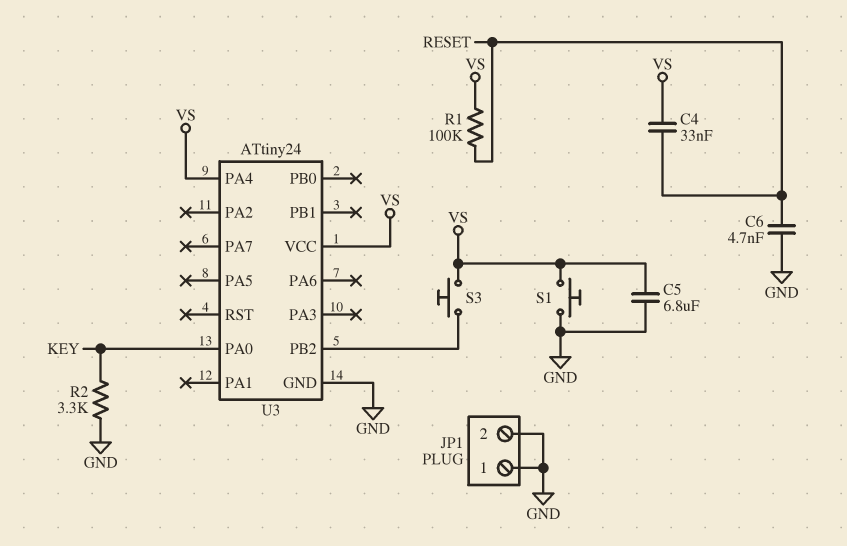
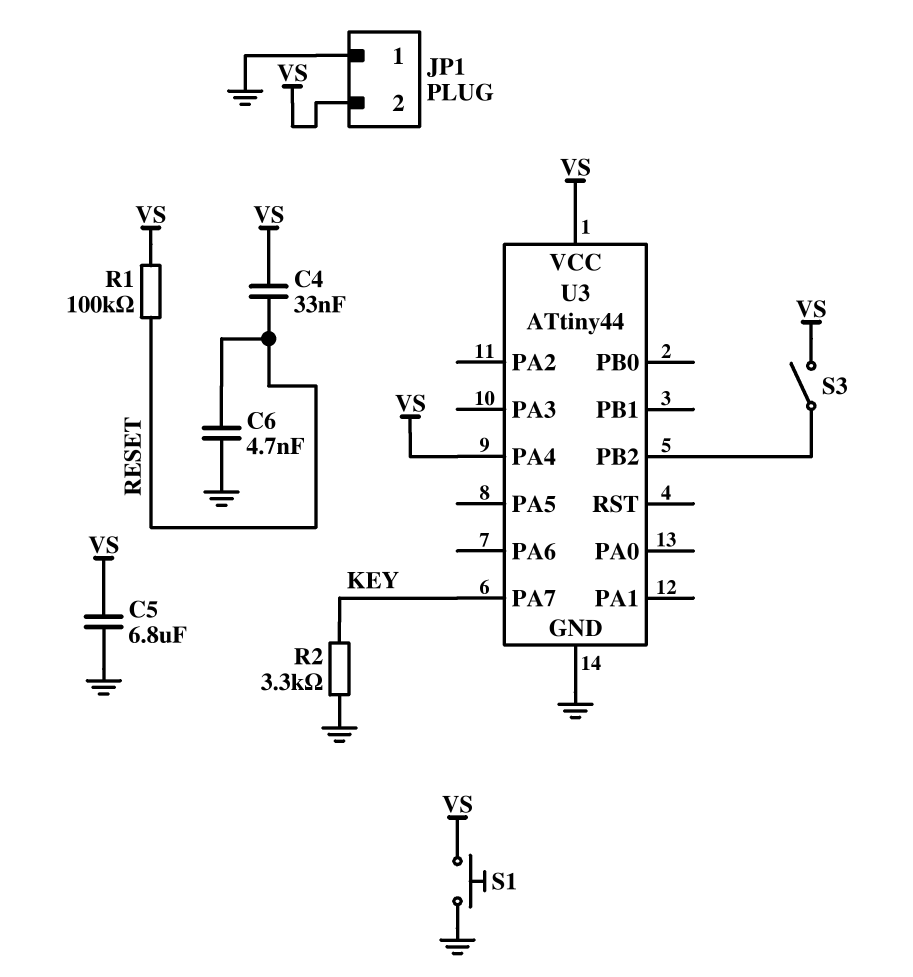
JP1 pin 2: GND -> VS
S3: button (U3/PB2, VS) -> switch (U3/PB2, VS)
U3: ATtiny24 -> ATtiny44
U3 pin PA0: KEY -> none
U3 pin PA7: none -> KEY

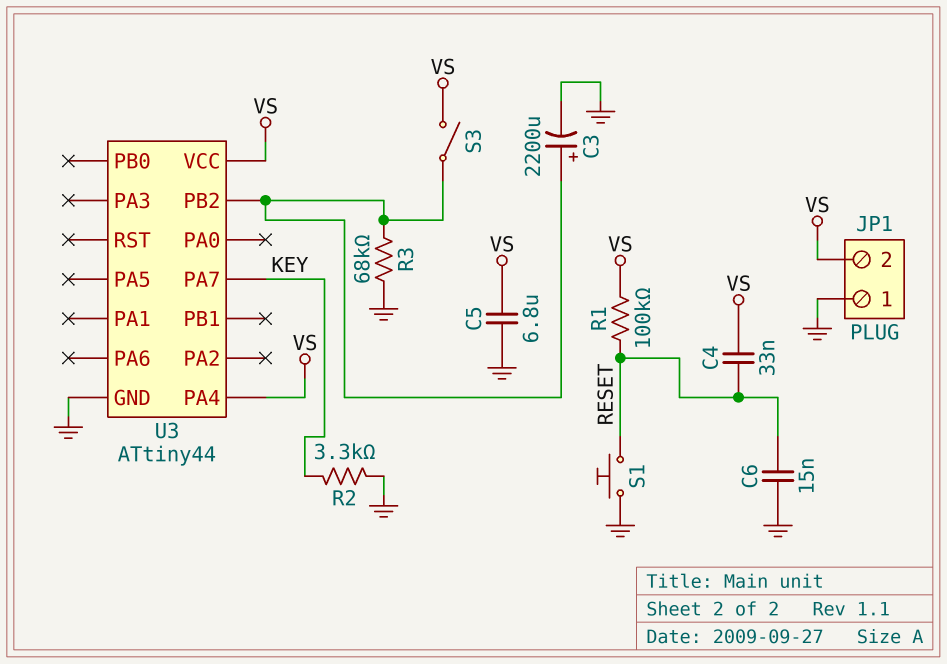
C3: none -> 2200uF (plus U3/PB2, minus GND)
C6: 4.7nF (GND, RESET) -> 15nF (GND, RESET)
R3: none -> 68k (GND, U3/PB2)
S1: button (GND, VS) -> button (GND, RESET)

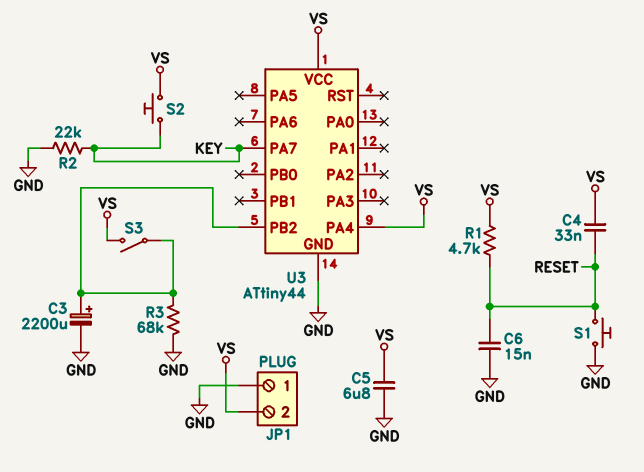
R1: 100k (RESET, VS) -> 4.7k (RESET, VS)
R2: 3.3k (GND, KEY) -> 22k (GND, KEY)
S2: none -> button (KEY, VS)

